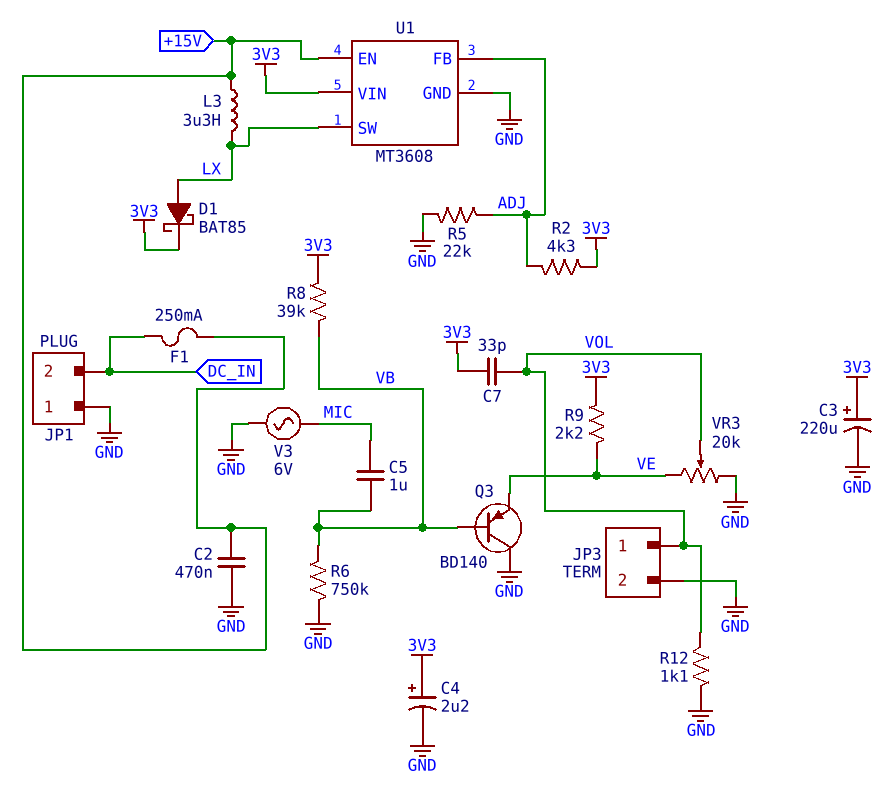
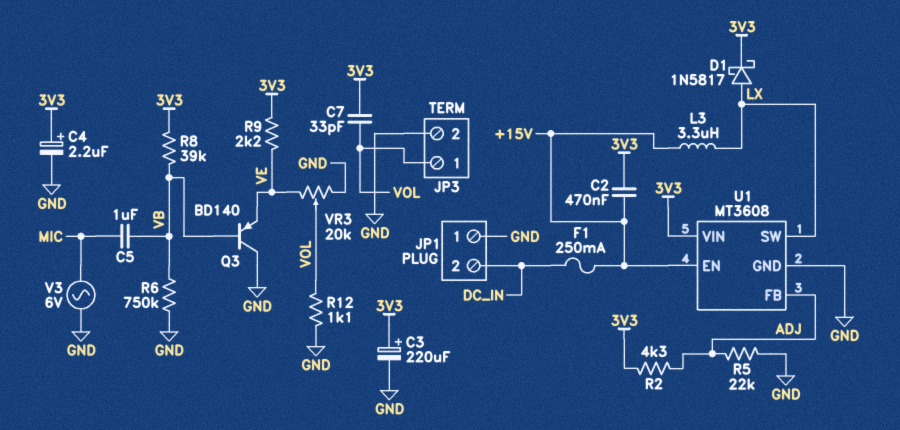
C2: 470nF (+15V, GND) -> 470nF (+15V, 3V3)
D1: schottky BAT85 (A LX, K 3V3) -> schottky 1N5817 (A LX, K 3V3)

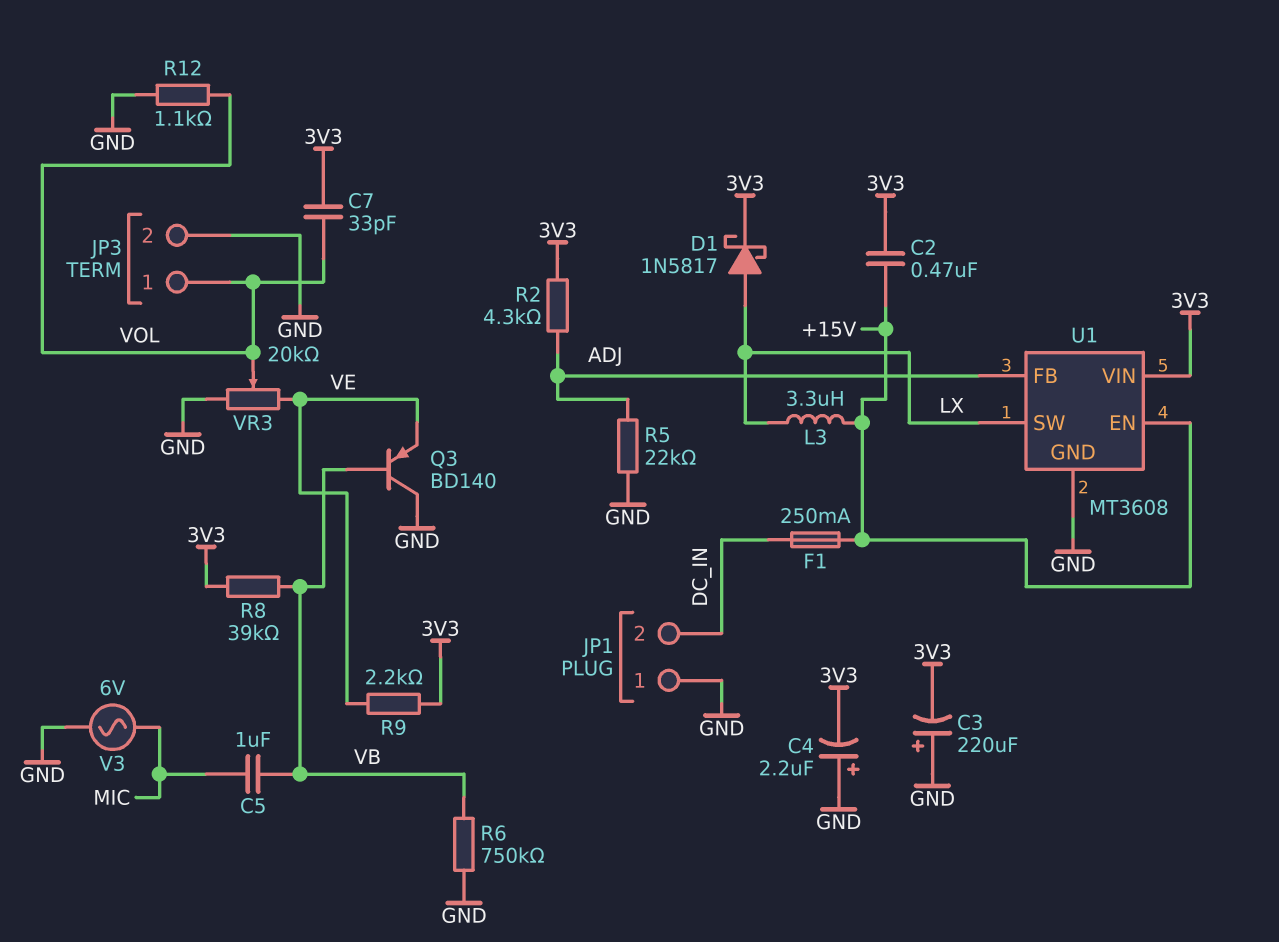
C3: 220uF (plus 3V3, minus GND) -> 220uF (plus GND, minus 3V3)
C4: 2.2uF (plus 3V3, minus GND) -> 2.2uF (plus GND, minus 3V3)

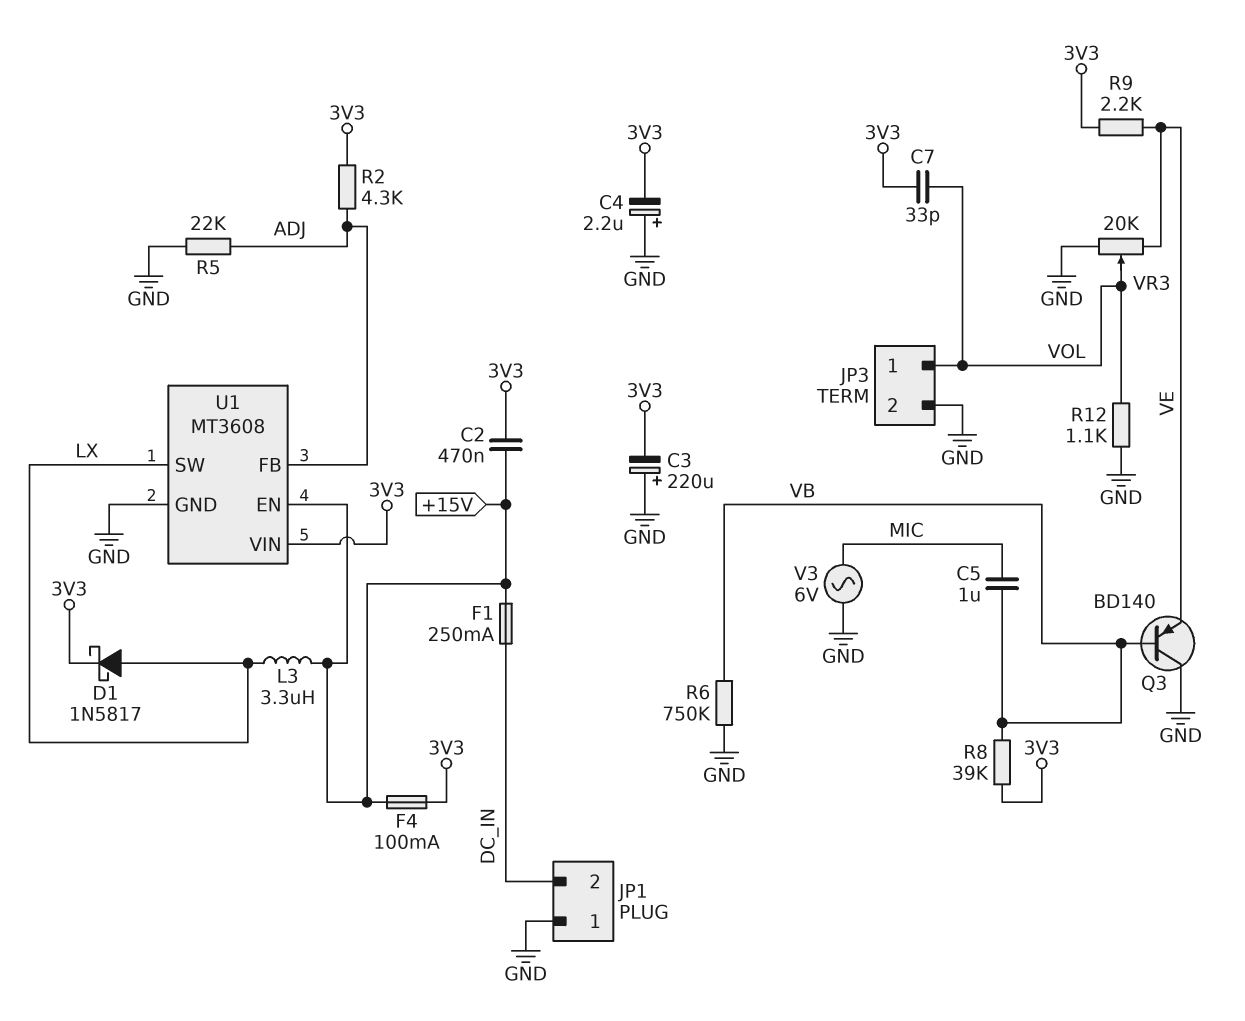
F4: none -> 100mA (+15V, 3V3)

